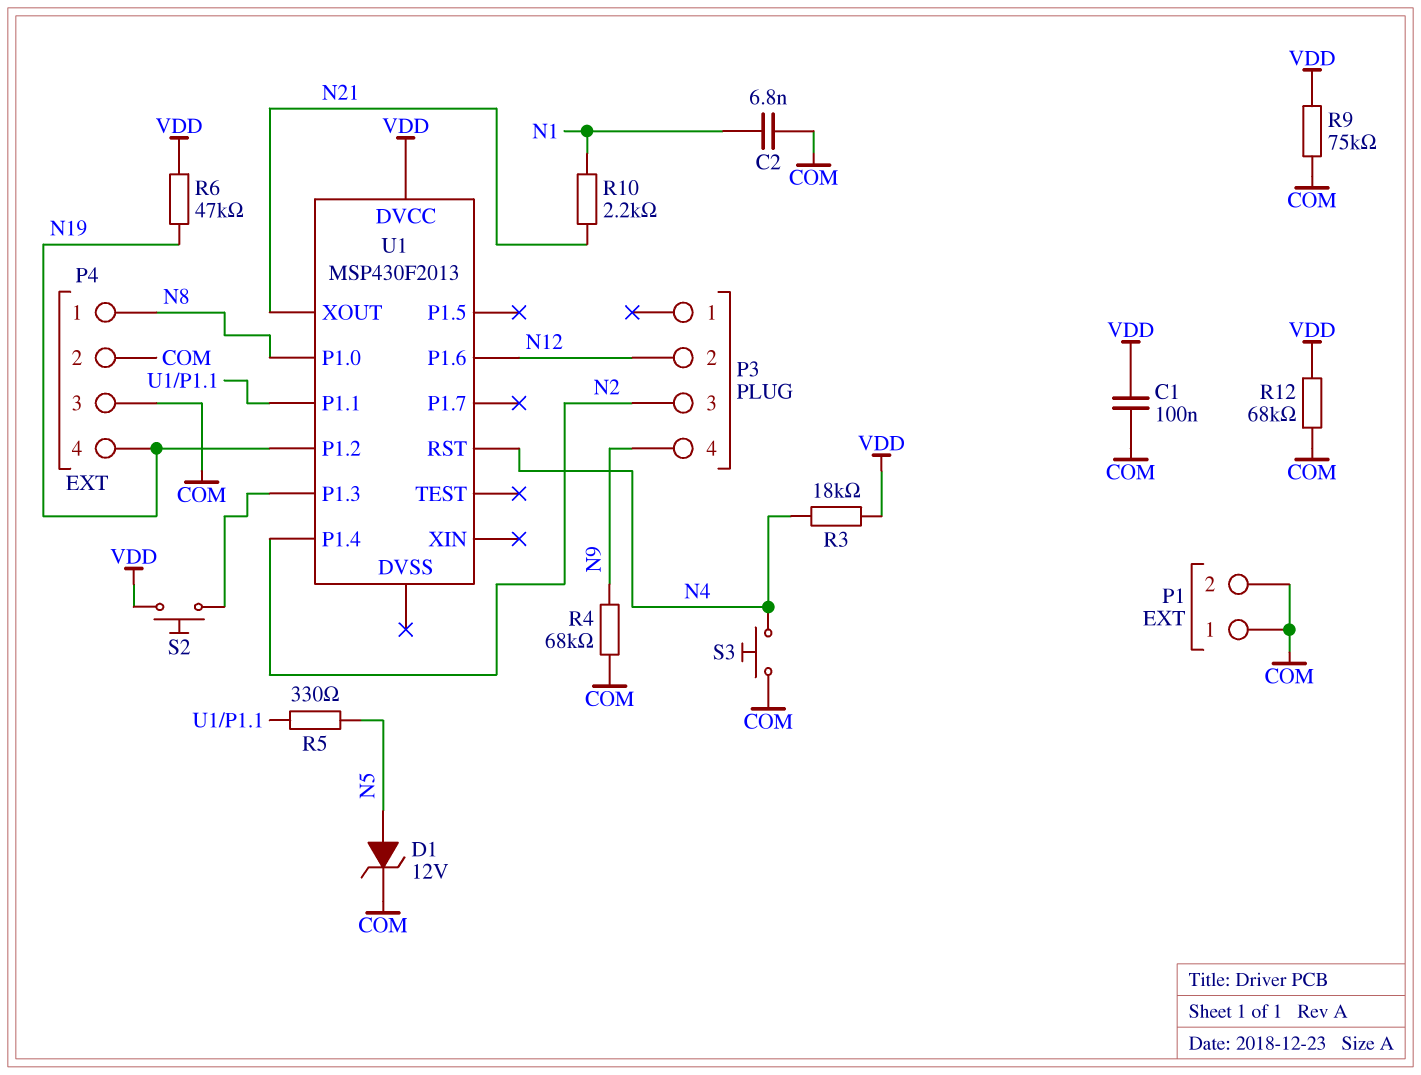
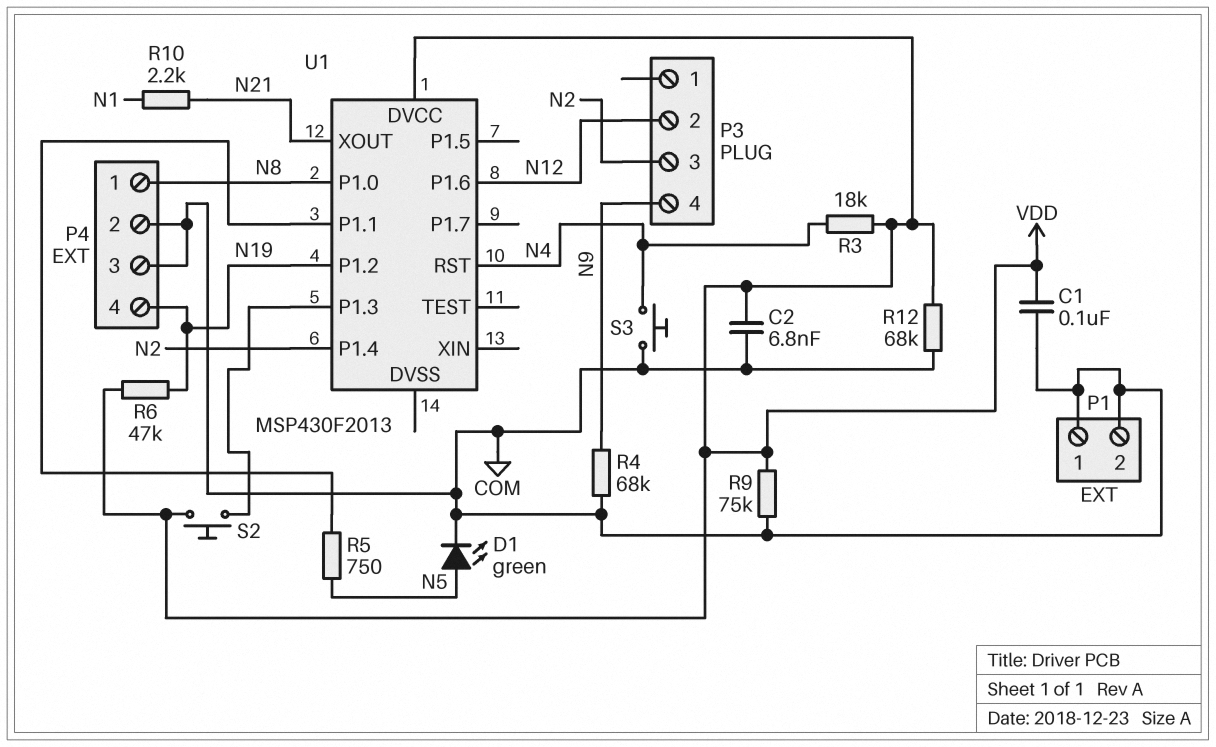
C2: 6.8nF (COM, N1) -> 6.8nF (COM, VDD)
D1: zener 12V (A N5, K COM) -> LED green (A N5, K COM)
R5: 330 (N5, U1/P1.1) -> 750 (N5, U1/P1.1)

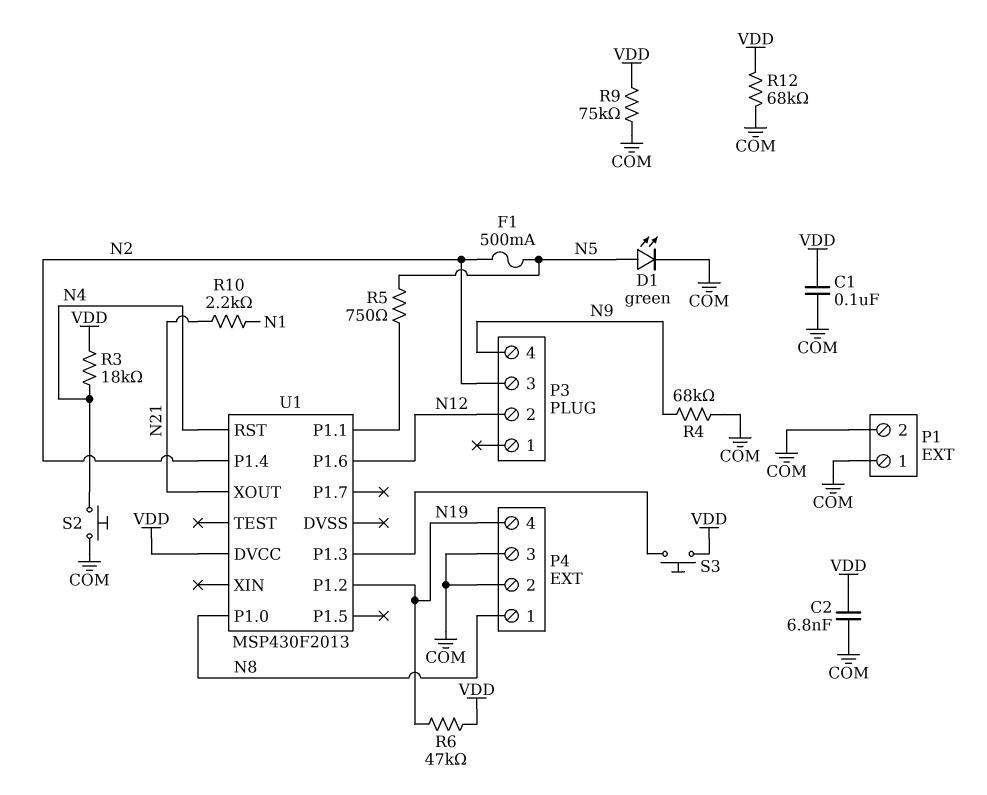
F1: none -> 500mA (N2, N5)
S2: button (U1/P1.3, VDD) -> button (COM, N4)
S3: button (COM, N4) -> button (U1/P1.3, VDD)

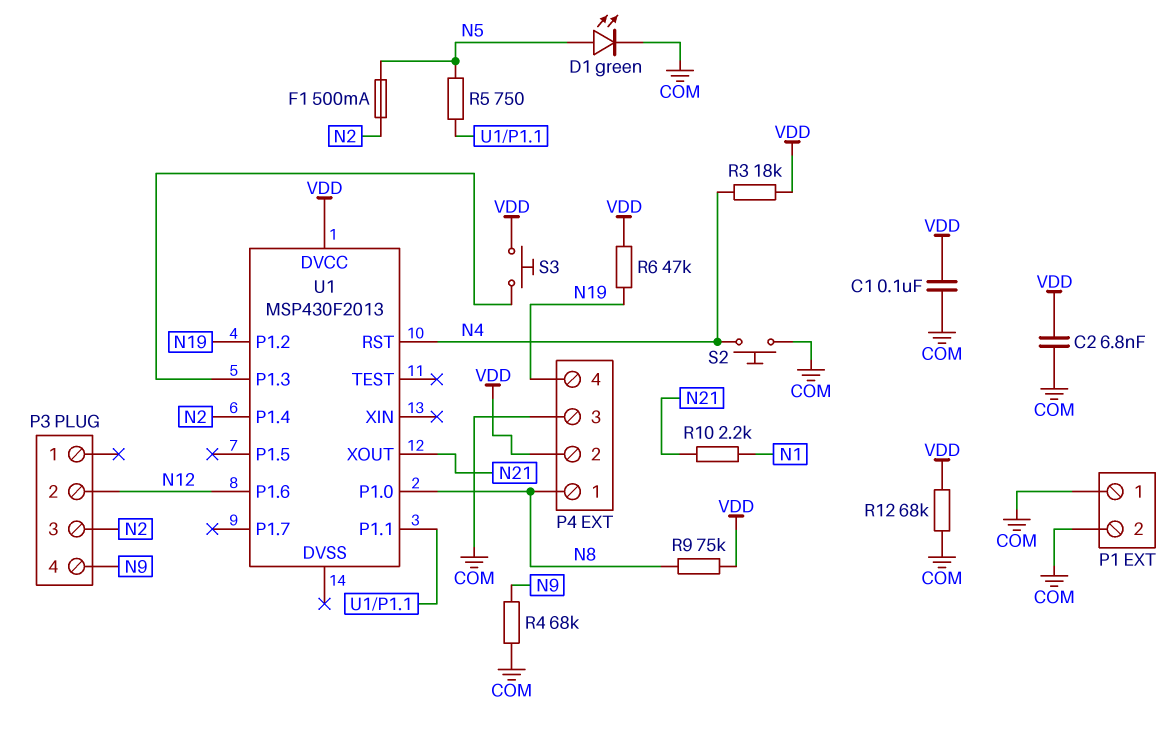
P4 pin 2: COM -> VDD
R9: 75k (COM, VDD) -> 75k (N8, VDD)

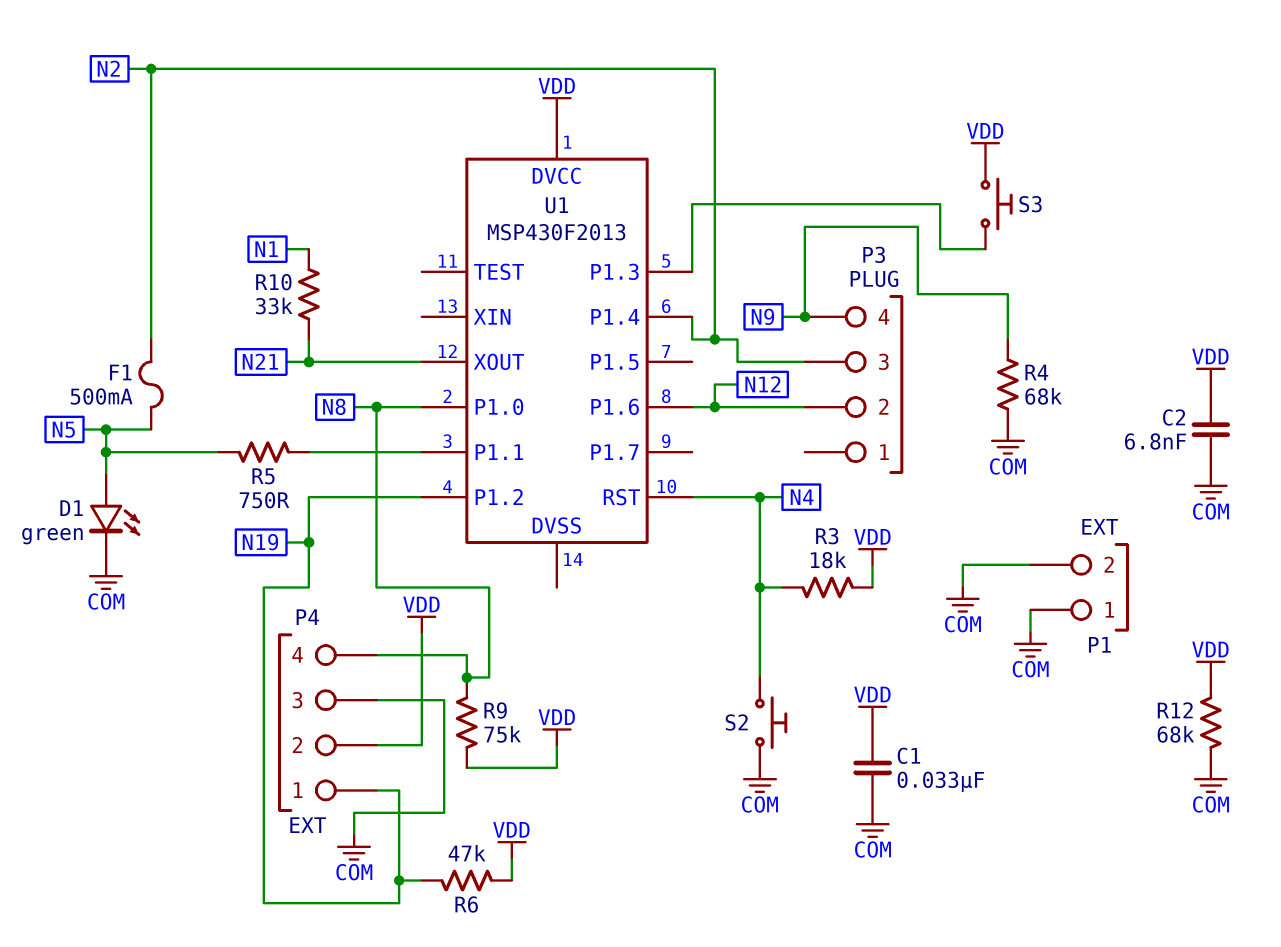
C1: 100nF (COM, VDD) -> 33nF (COM, VDD)
P4 pin 1: N8 -> N19
P4 pin 4: N19 -> N8
R10: 2.2k (N1, N21) -> 33k (N1, N21)

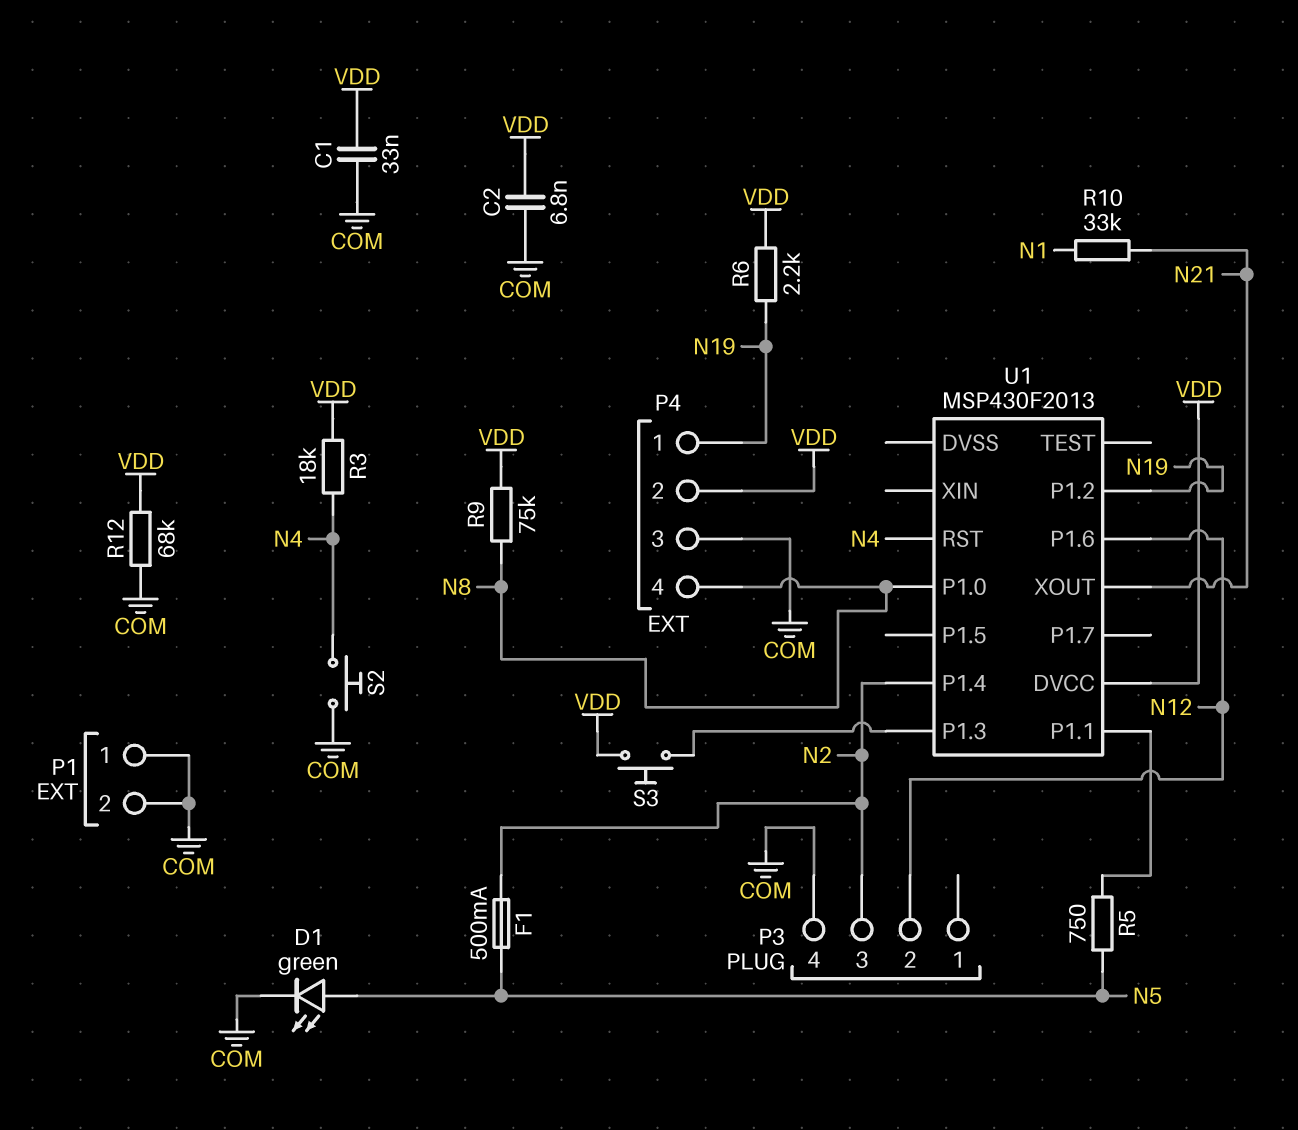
P3 pin 4: N9 -> COM
R4: 68k (COM, N9) -> none
R6: 47k (N19, VDD) -> 2.2k (N19, VDD)

